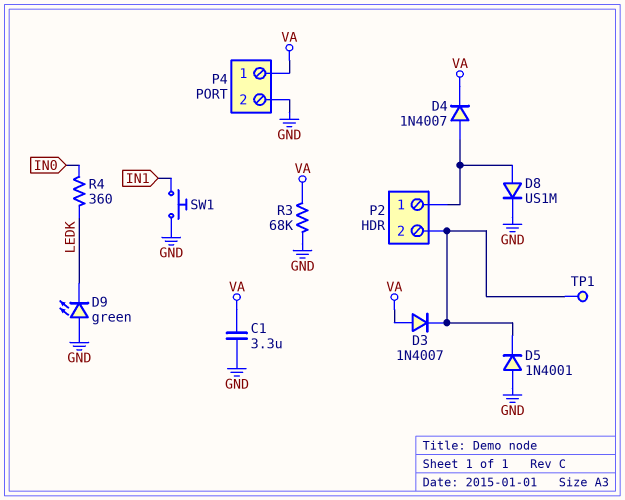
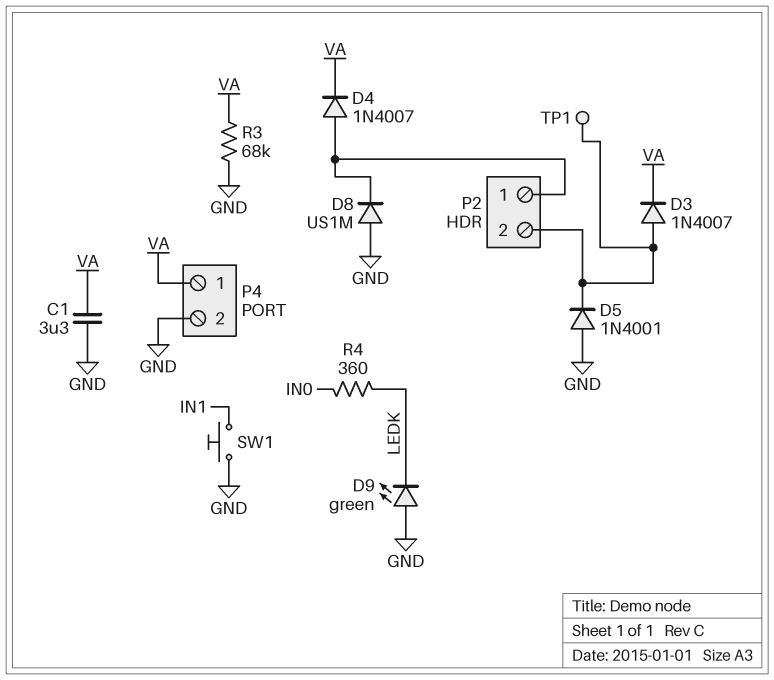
D3: diode 1N4007 (A VA, K P2/2) -> diode 1N4007 (A P2/2, K VA)
D8: diode US1M (A P2/1, K GND) -> diode US1M (A GND, K P2/1)

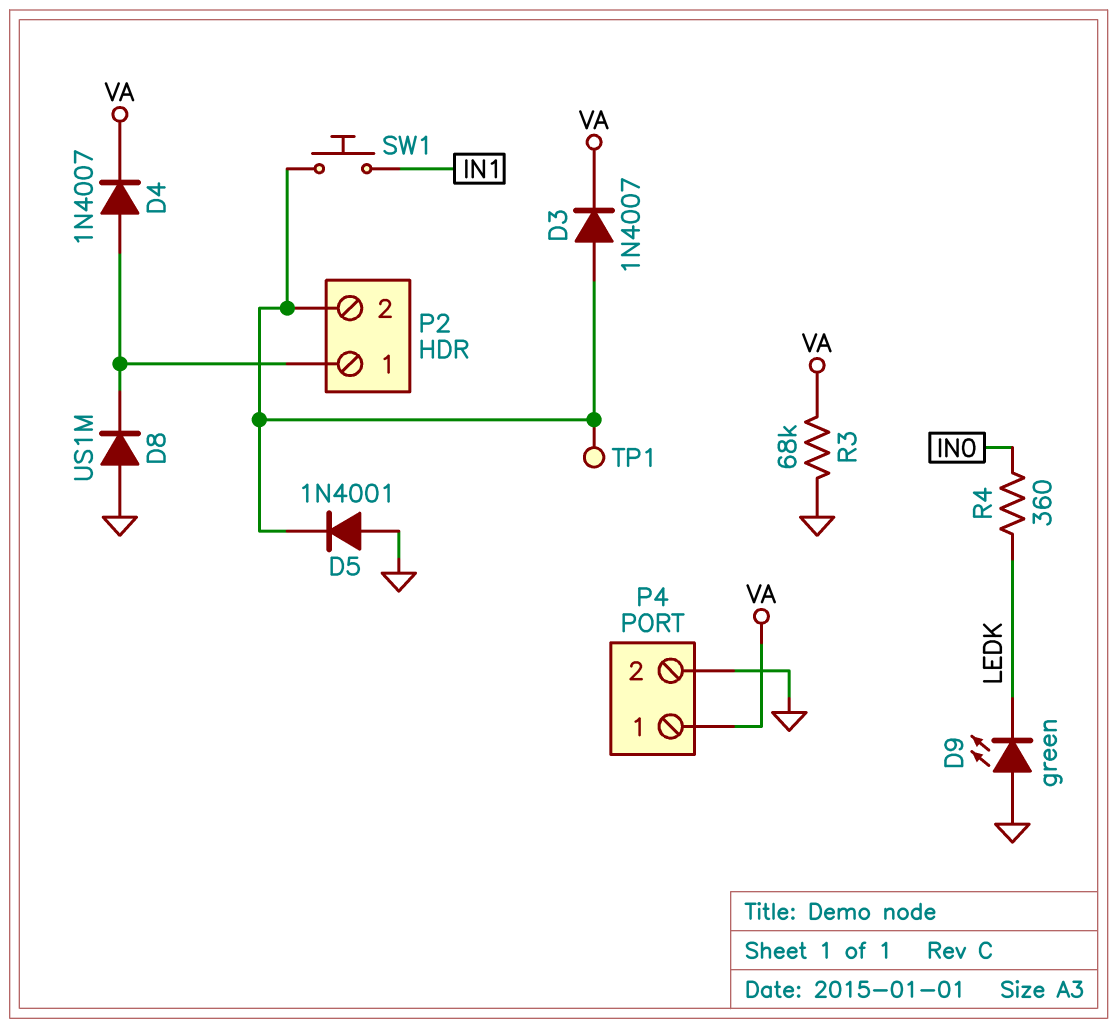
C1: 3.3uF (GND, VA) -> none
SW1: button (GND, IN1) -> button (IN1, P2/2)

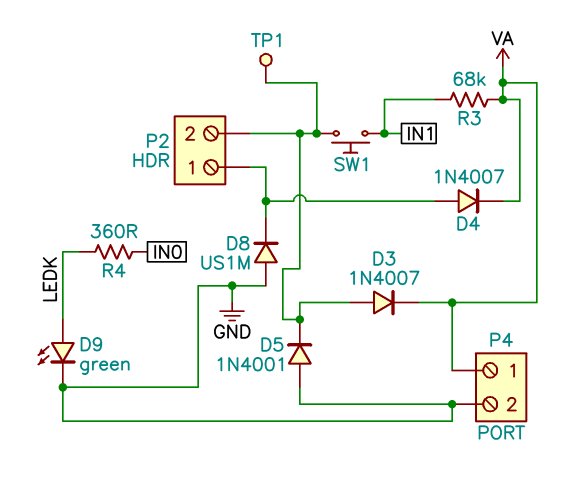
D9: LED green (A GND, K LEDK) -> LED green (A LEDK, K GND)
R3: 68k (GND, VA) -> 68k (IN1, VA)

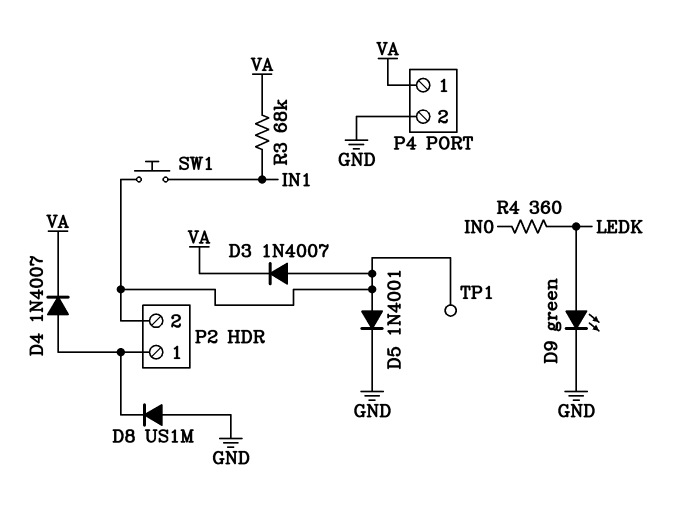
D5: diode 1N4001 (A GND, K P2/2) -> diode 1N4001 (A P2/2, K GND)

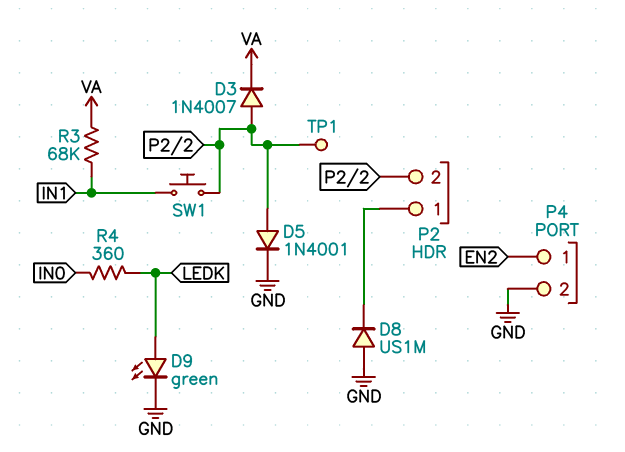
D4: diode 1N4007 (A P2/1, K VA) -> none
P4 pin 1: VA -> EN2

